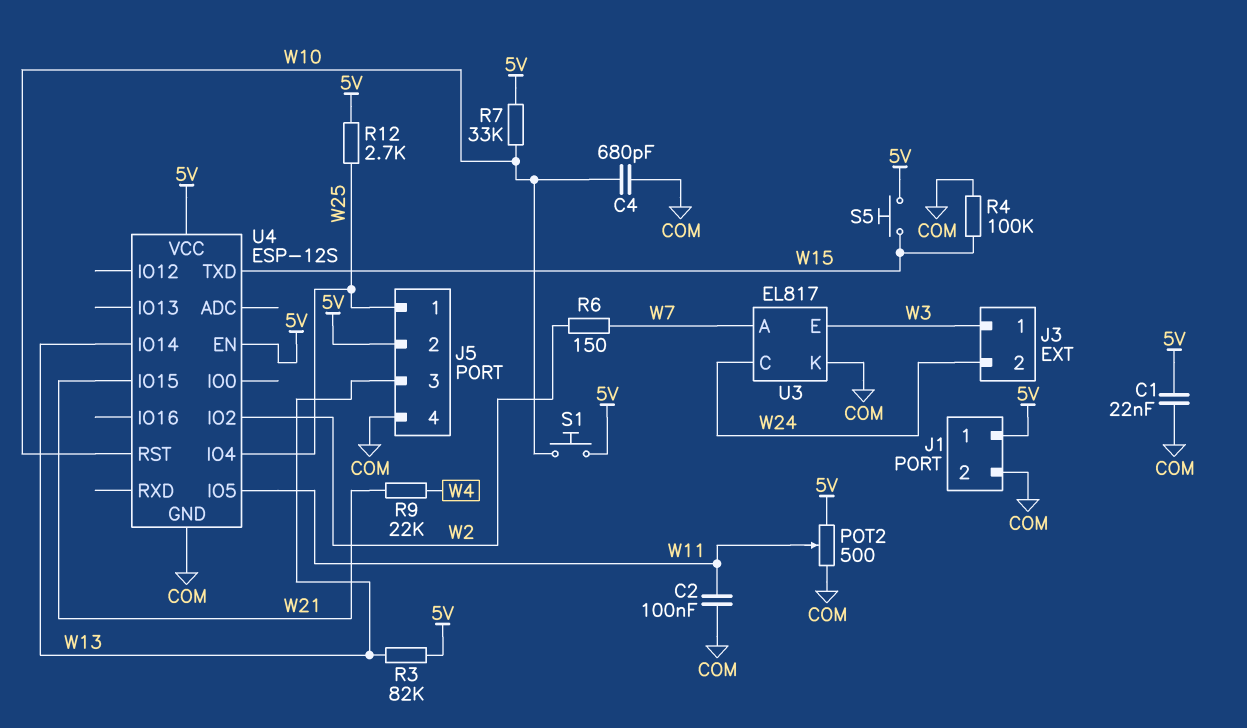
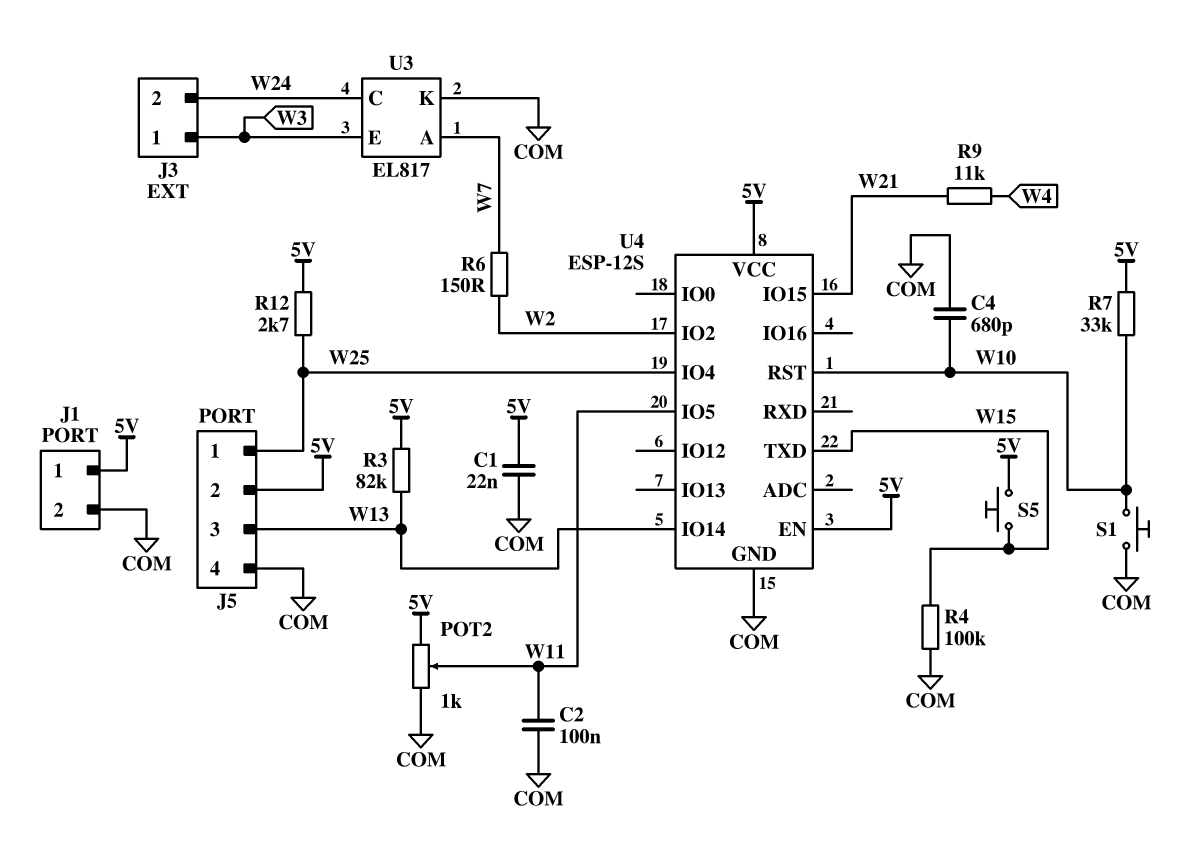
POT2: 500 (5V, COM, wiper W11) -> 1k (5V, COM, wiper W11)
R9: 22k (W4, W21) -> 11k (W4, W21)
S1: button (5V, W10) -> button (COM, W10)

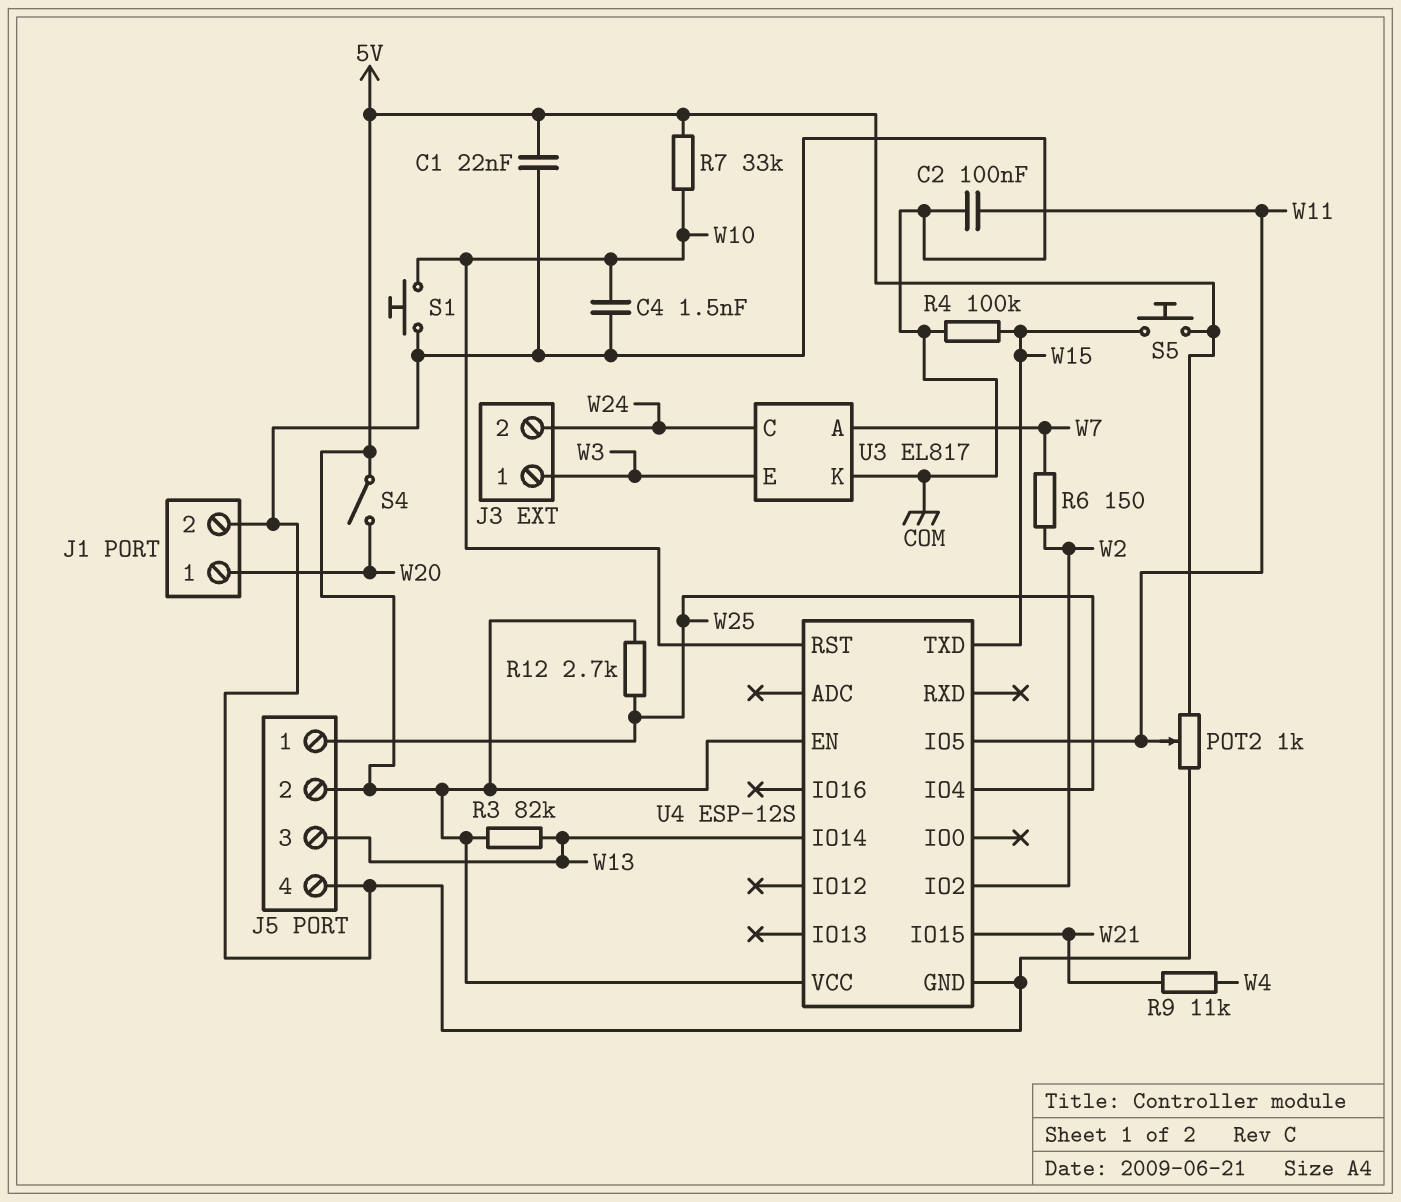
C4: 680pF (COM, W10) -> 1.5nF (COM, W10)
J1 pin 1: 5V -> W20
S4: none -> switch (5V, W20)

